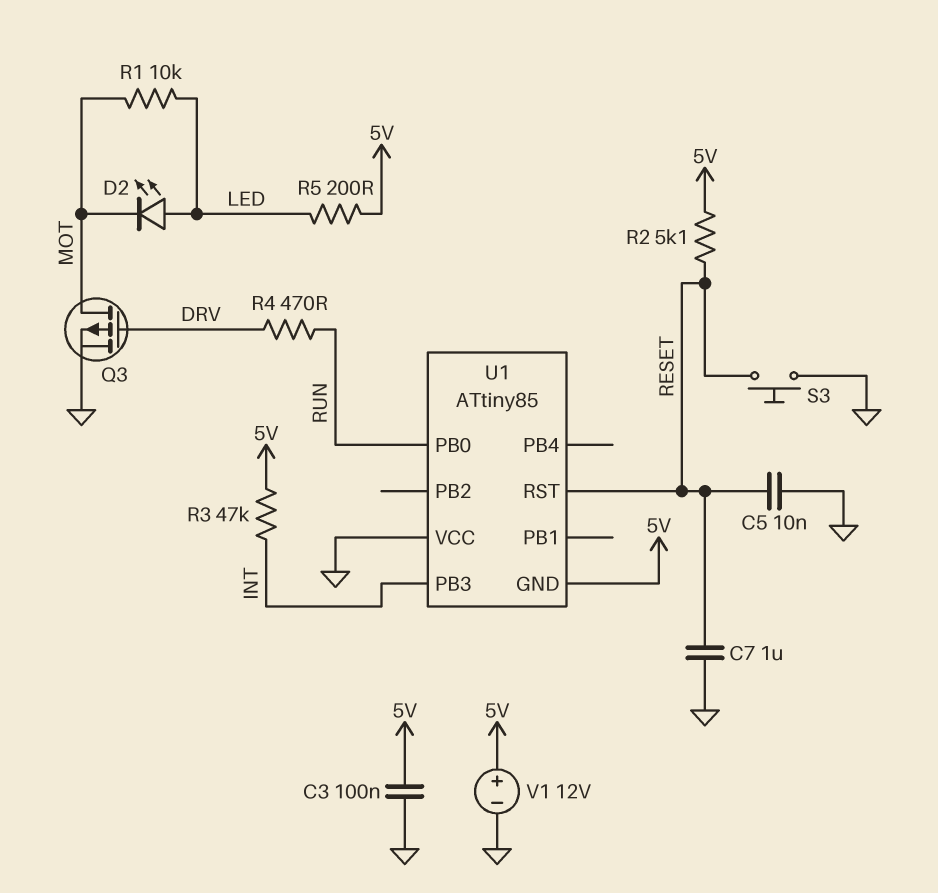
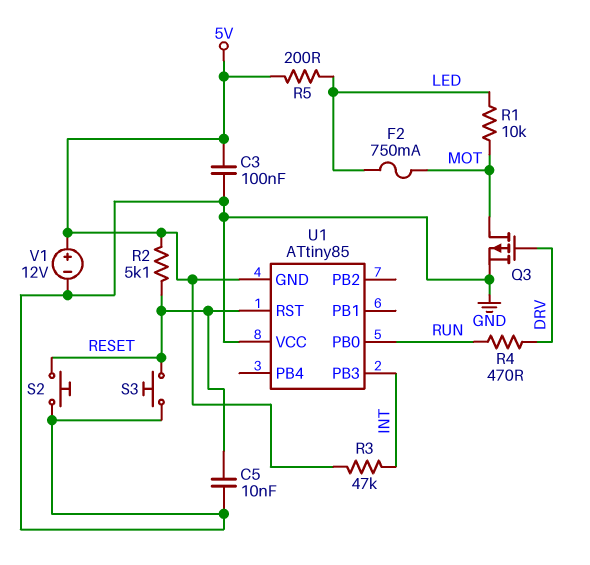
C7: 1uF (GND, RESET) -> none
D2: LED (A LED, K MOT) -> none
F2: none -> 750mA (LED, MOT)
S2: none -> button (GND, RESET)

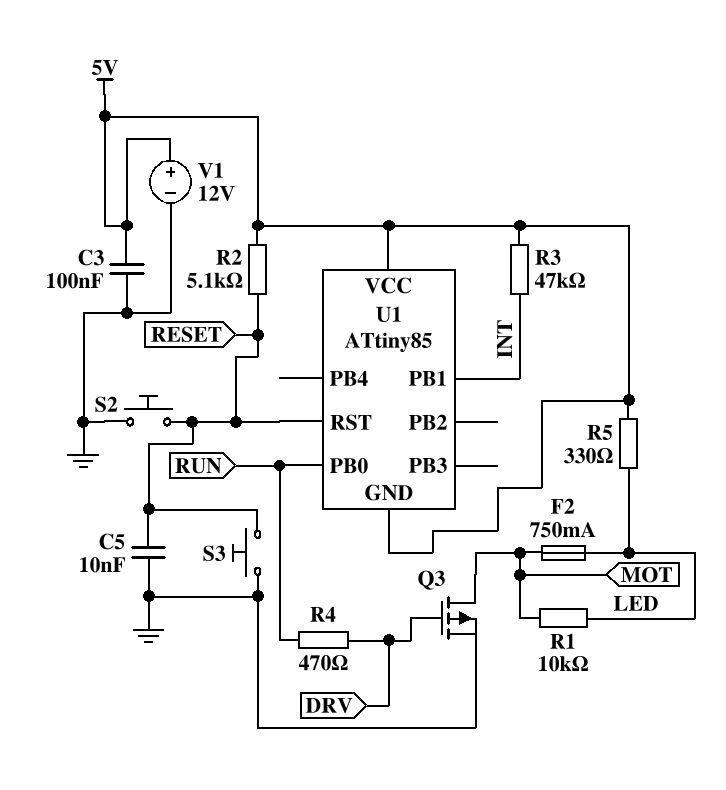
R5: 200 (5V, LED) -> 330 (5V, LED)
U1 pin PB1: none -> INT
U1 pin PB3: INT -> none
U1 pin VCC: GND -> 5V

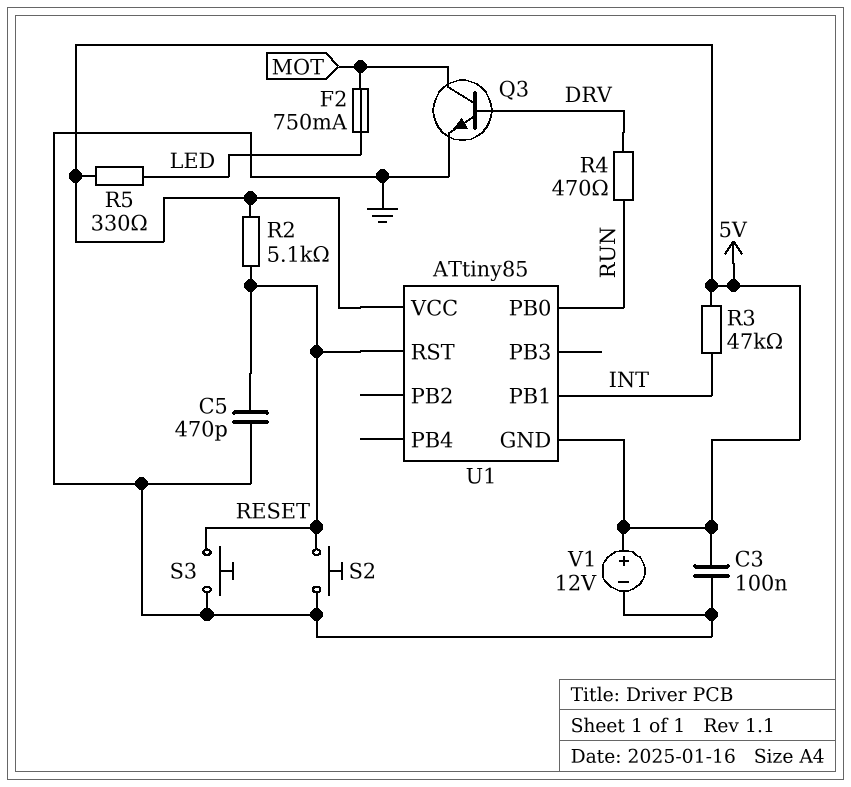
C5: 10nF (GND, RESET) -> 470pF (GND, RESET)
Q3: PMOS (G DRV, D MOT, S GND) -> NPN (B DRV, C MOT, E GND)
R1: 10k (LED, MOT) -> none

